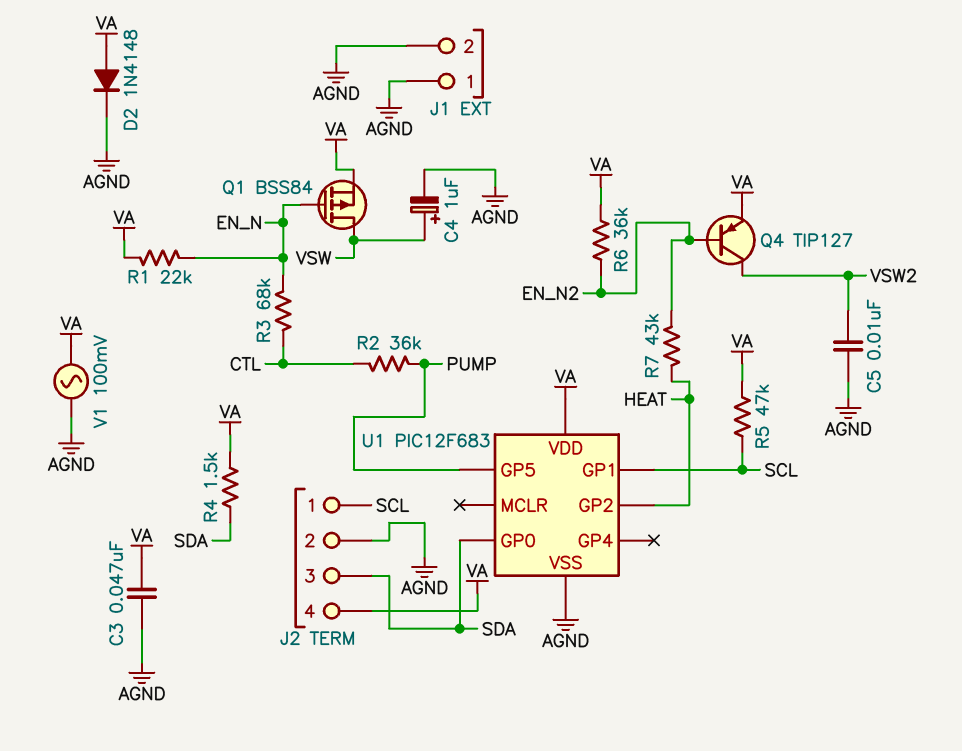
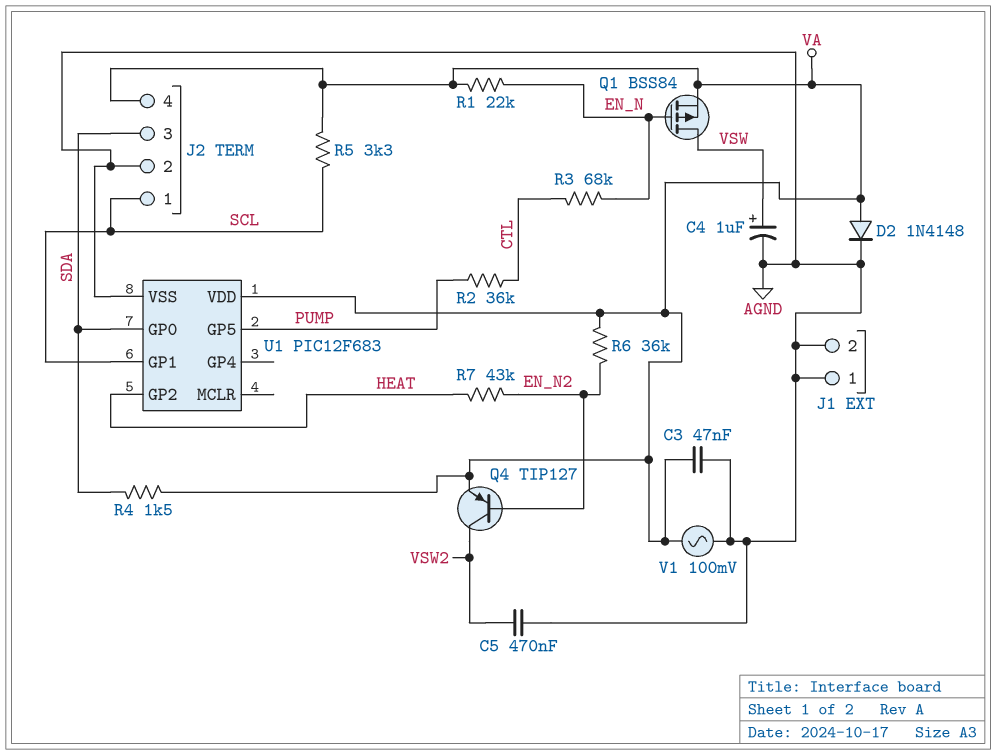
C5: 10nF (AGND, VSW2) -> 470nF (AGND, VSW2)
R5: 47k (SCL, VA) -> 3.3k (SCL, VA)

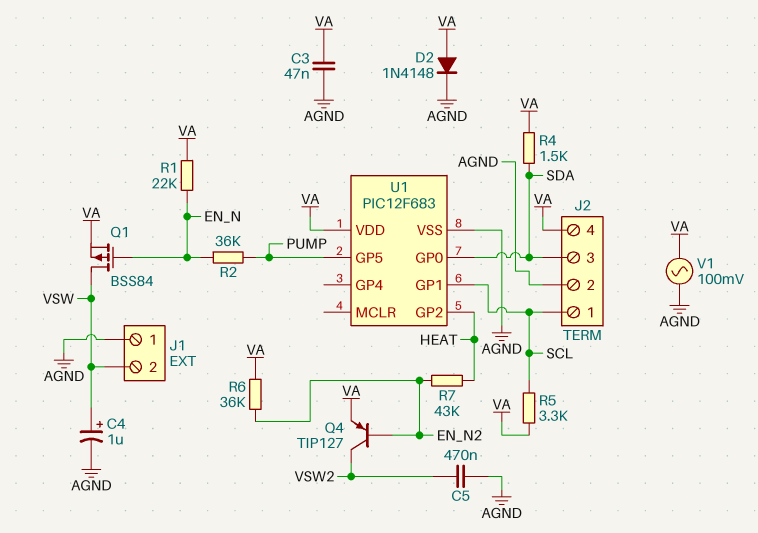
J1 pin 2: AGND -> VSW
R2: 36k (CTL, PUMP) -> 36k (EN_N, PUMP)
R3: 68k (CTL, EN_N) -> none

